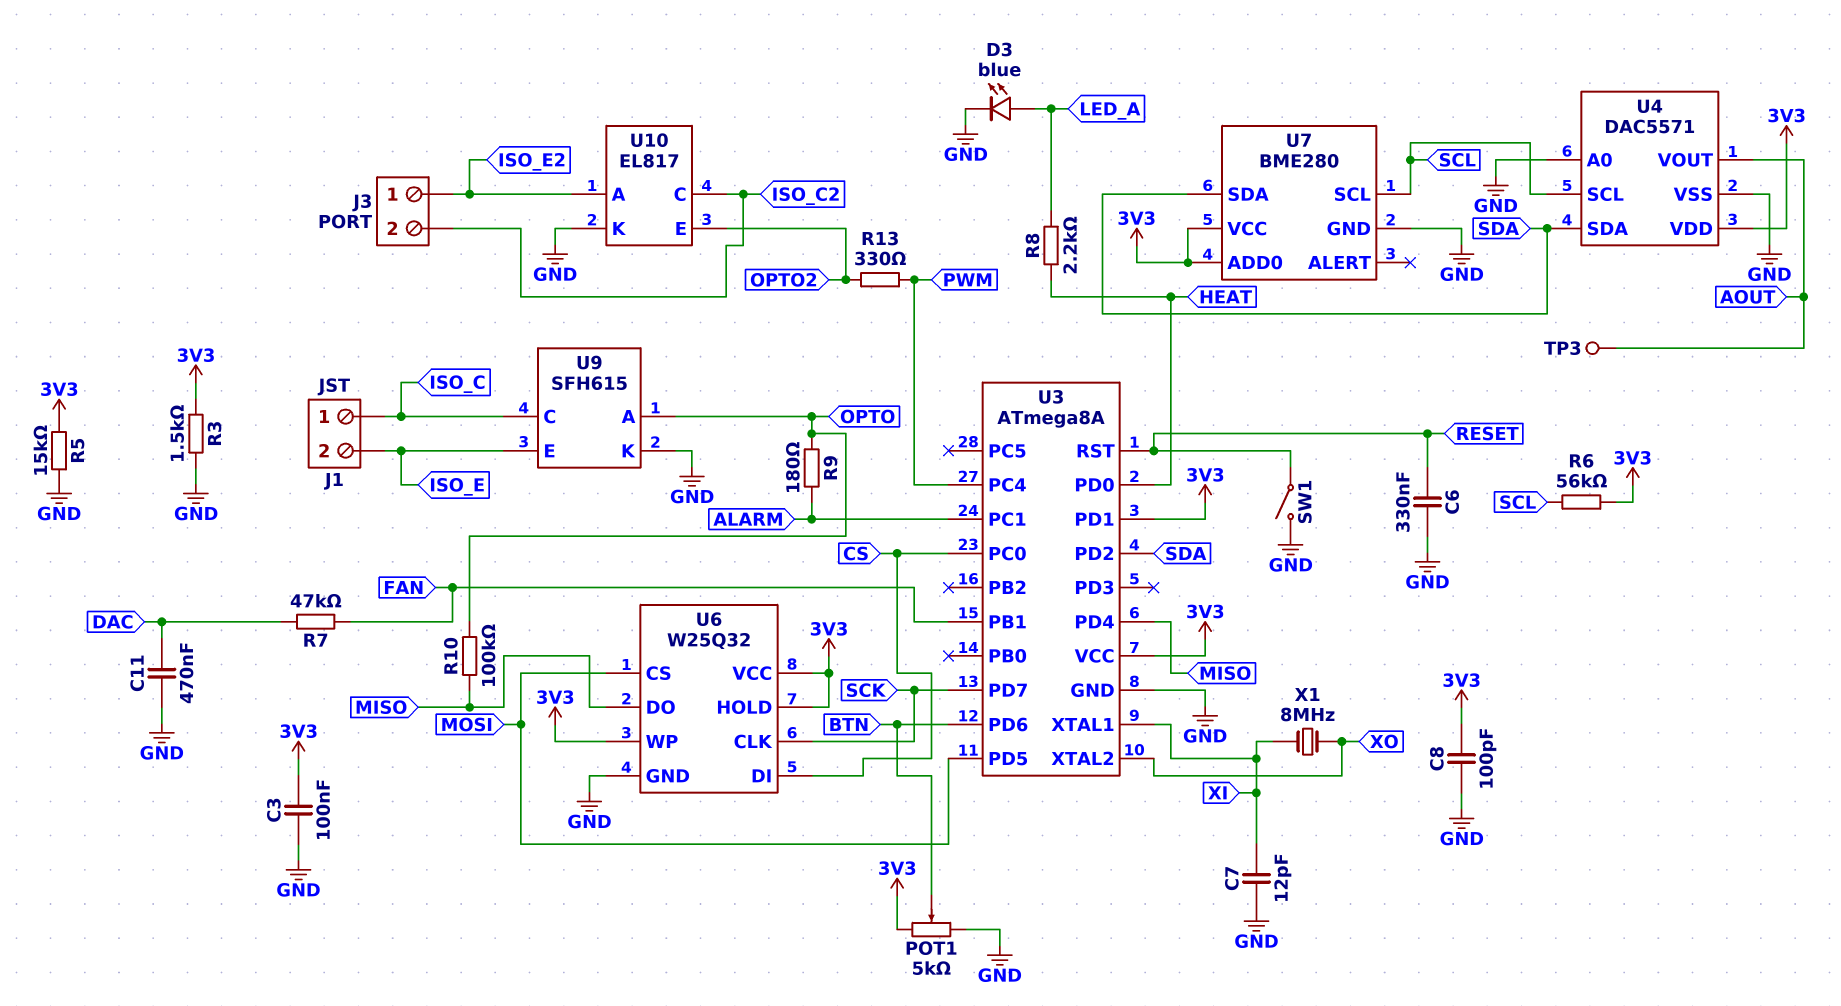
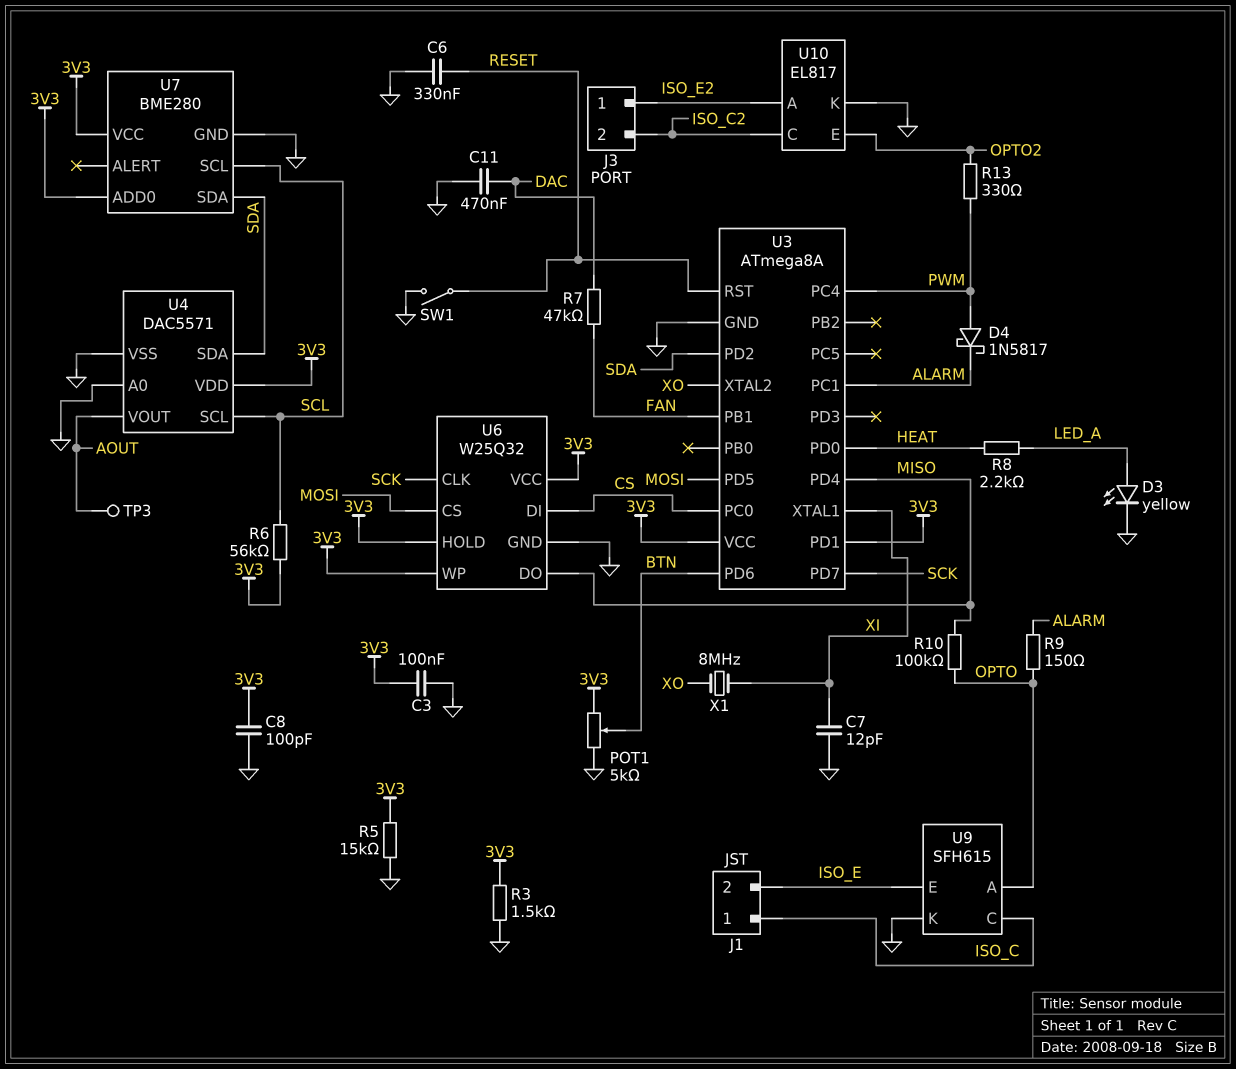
D3: LED blue (A LED_A, K GND) -> LED yellow (A LED_A, K GND)
D4: none -> schottky 1N5817 (A PWM, K ALARM)
R9: 180 (ALARM, OPTO) -> 150 (ALARM, OPTO)

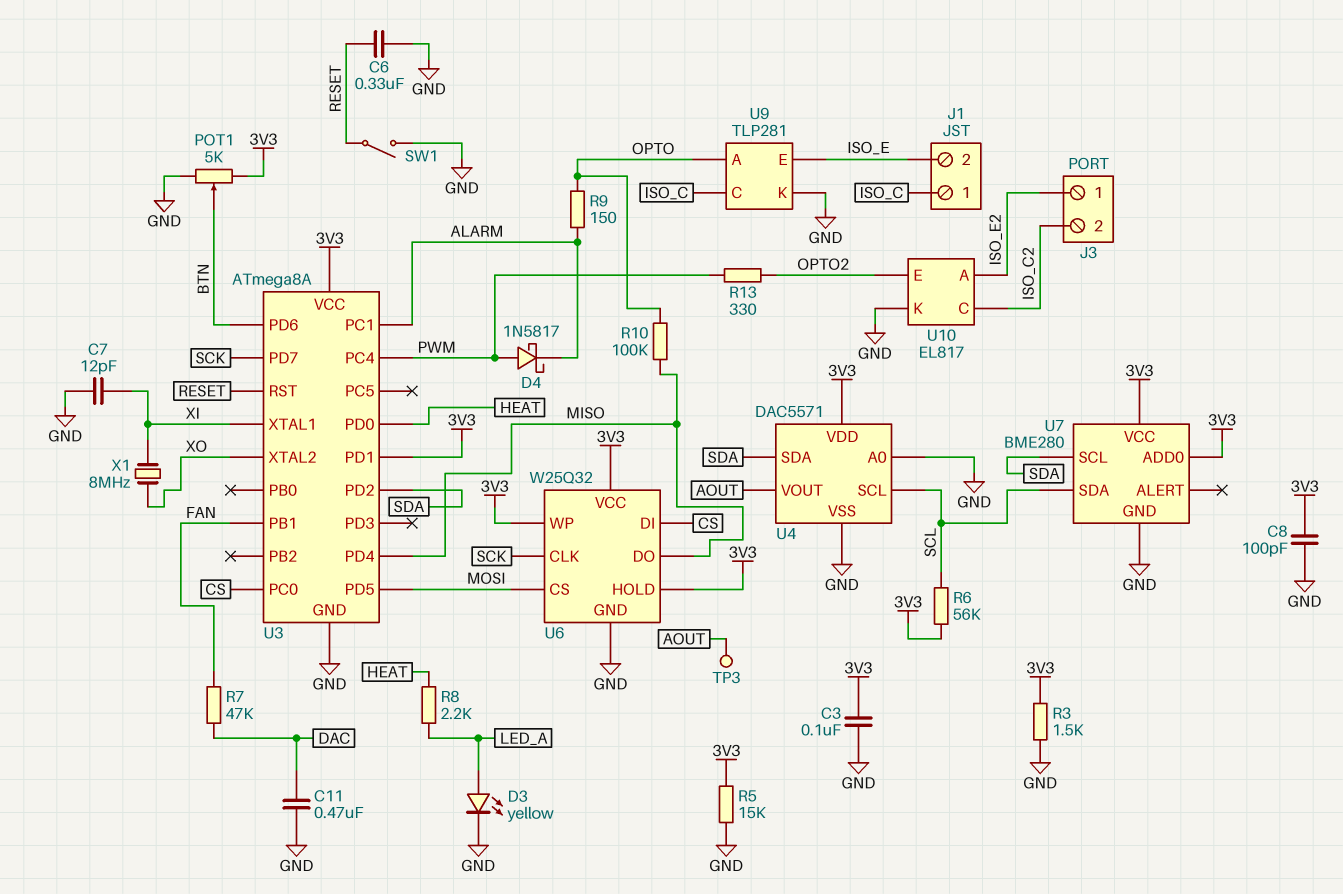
U7 pin SCL: SCL -> SDA
U7 pin SDA: SDA -> SCL
U9: SFH615 -> TLP281

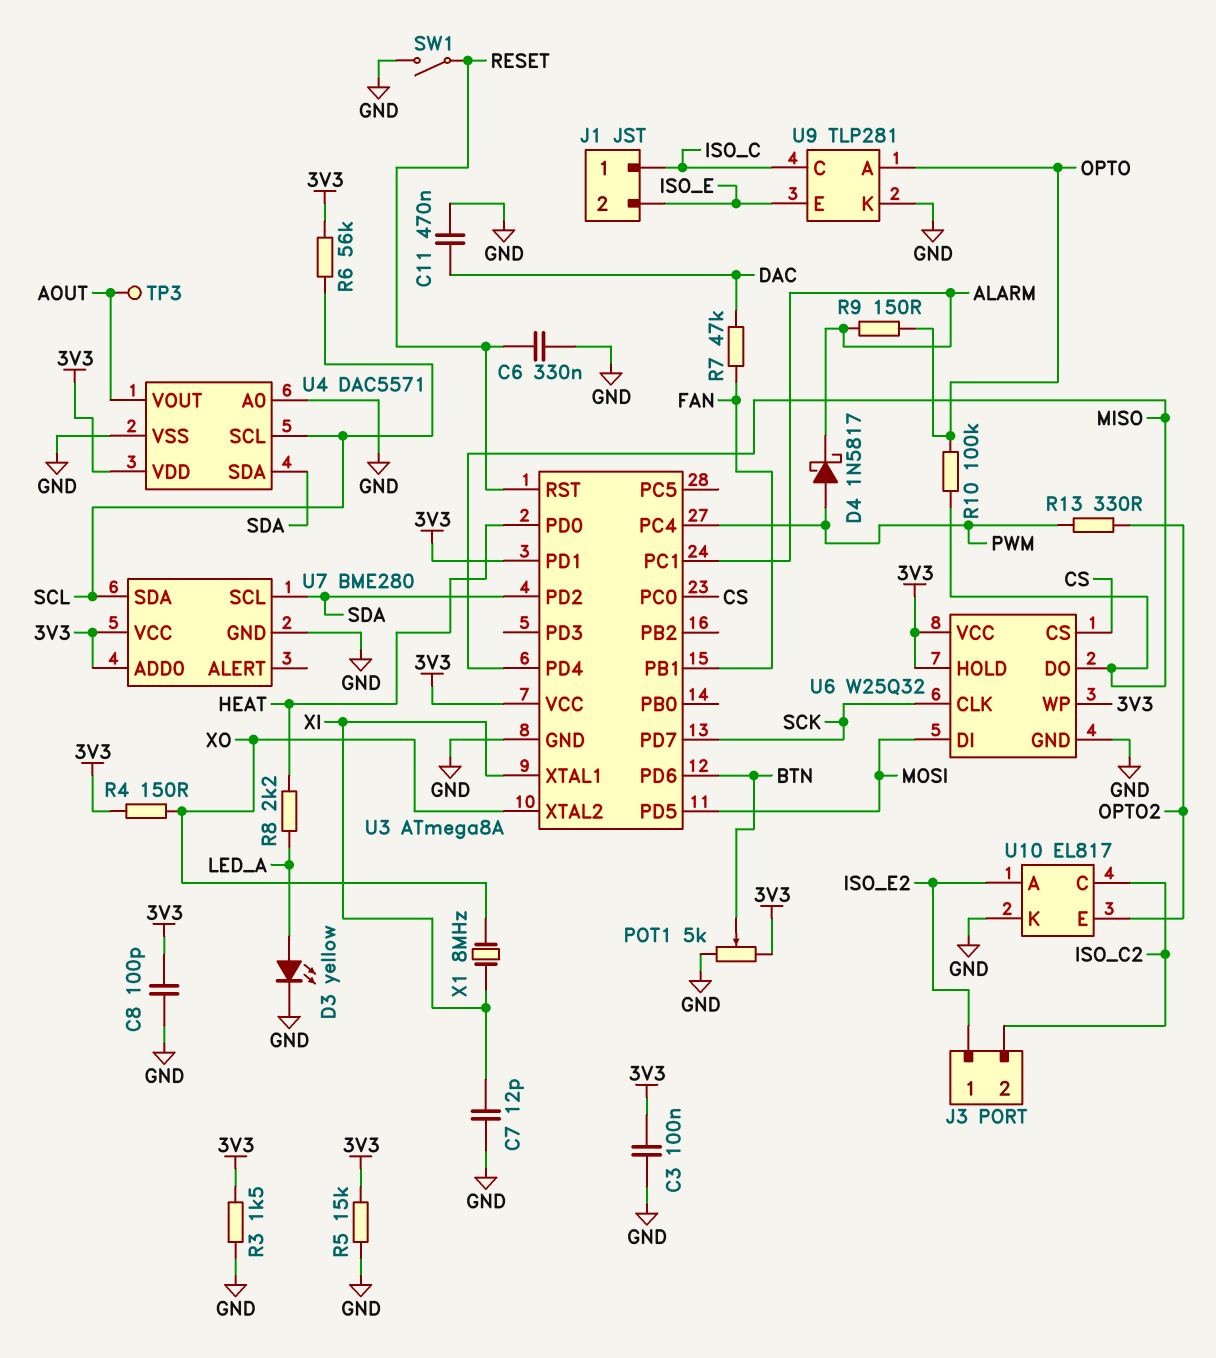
R4: none -> 150 (3V3, XO)
U6 pin CS: MOSI -> CS
U6 pin DI: CS -> MOSI

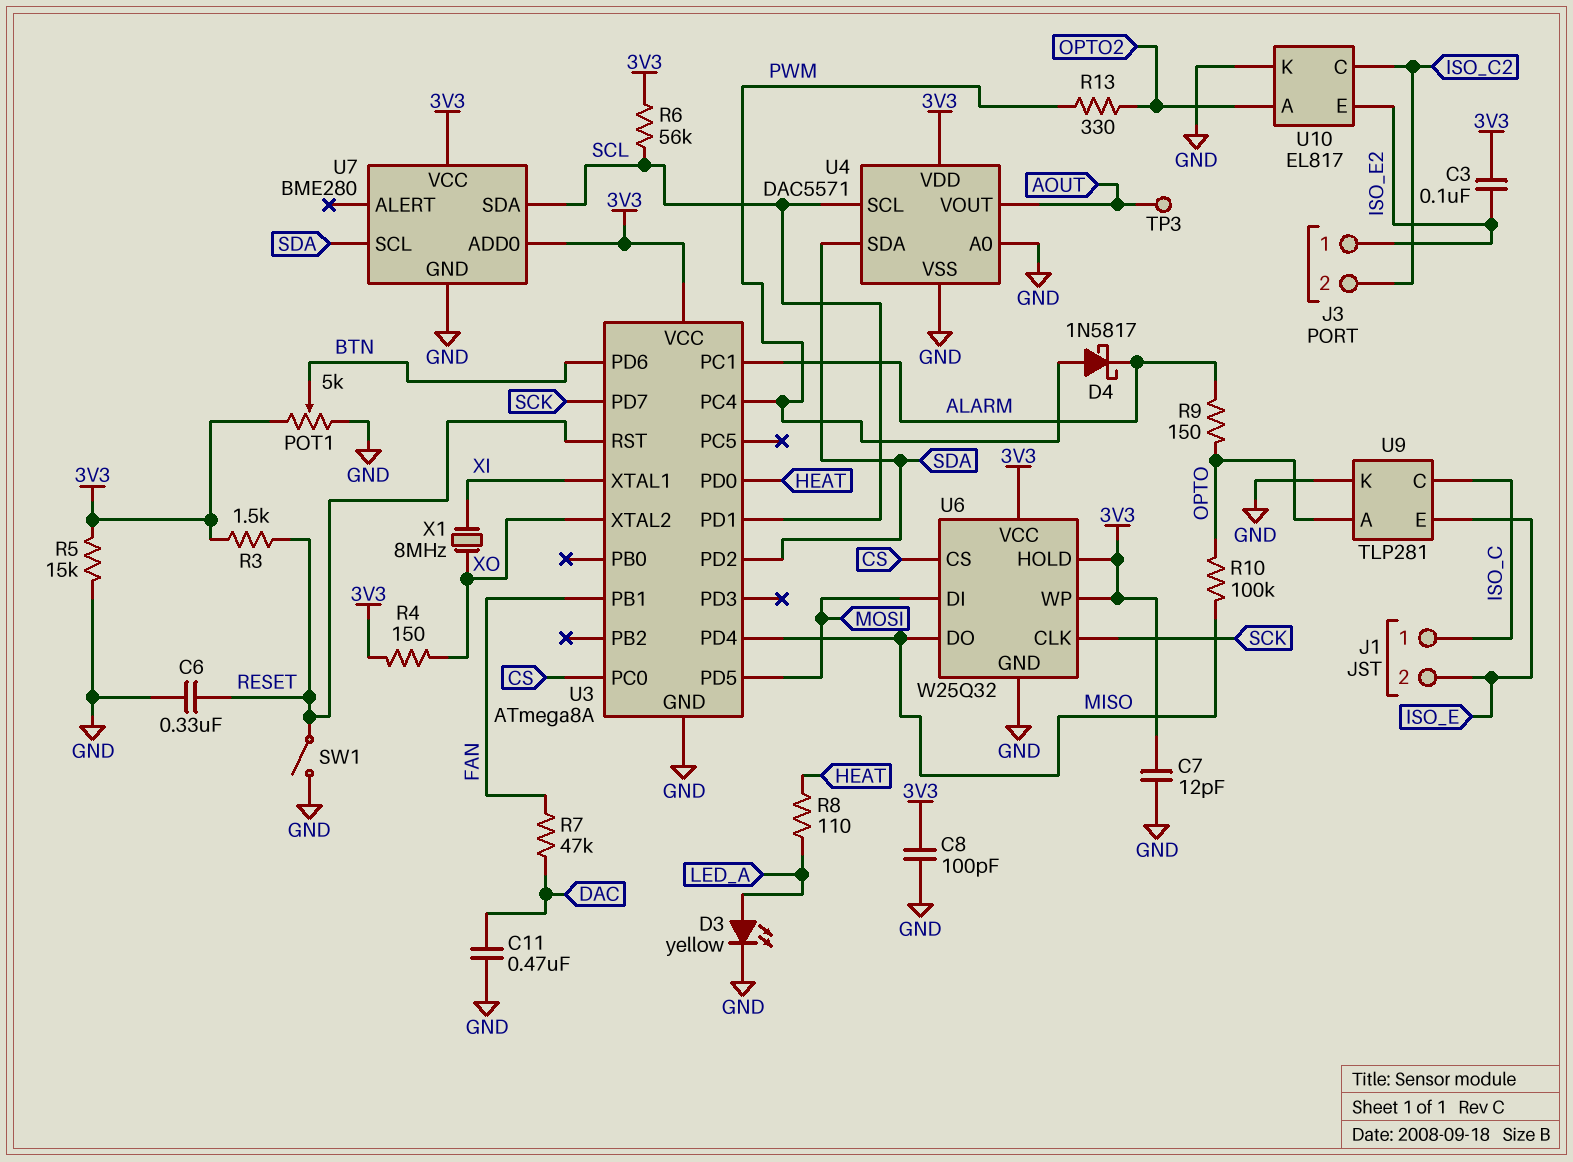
C3: 100nF (3V3, GND) -> 100nF (3V3, ISO_E2)
C7: 12pF (GND, XI) -> 12pF (3V3, GND)
R3: 1.5k (3V3, GND) -> 1.5k (3V3, RESET)
R8: 2.2k (HEAT, LED_A) -> 110 (HEAT, LED_A)
U3 pin PD1: 3V3 -> SCL
U10 pin A: ISO_E2 -> OPTO2
U10 pin E: OPTO2 -> ISO_E2

